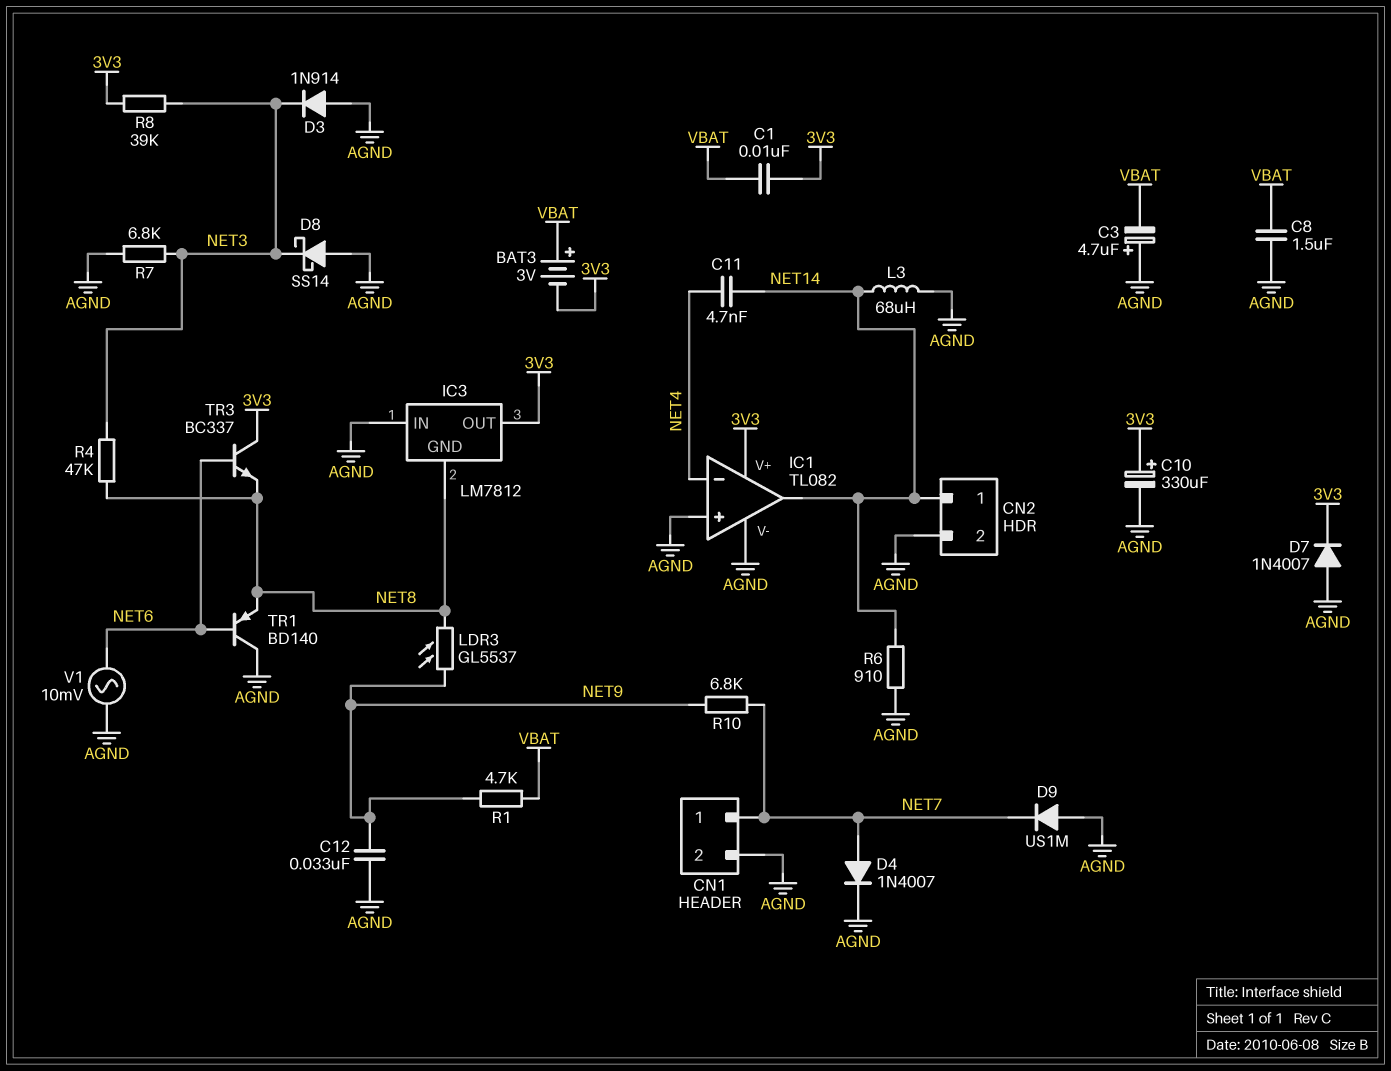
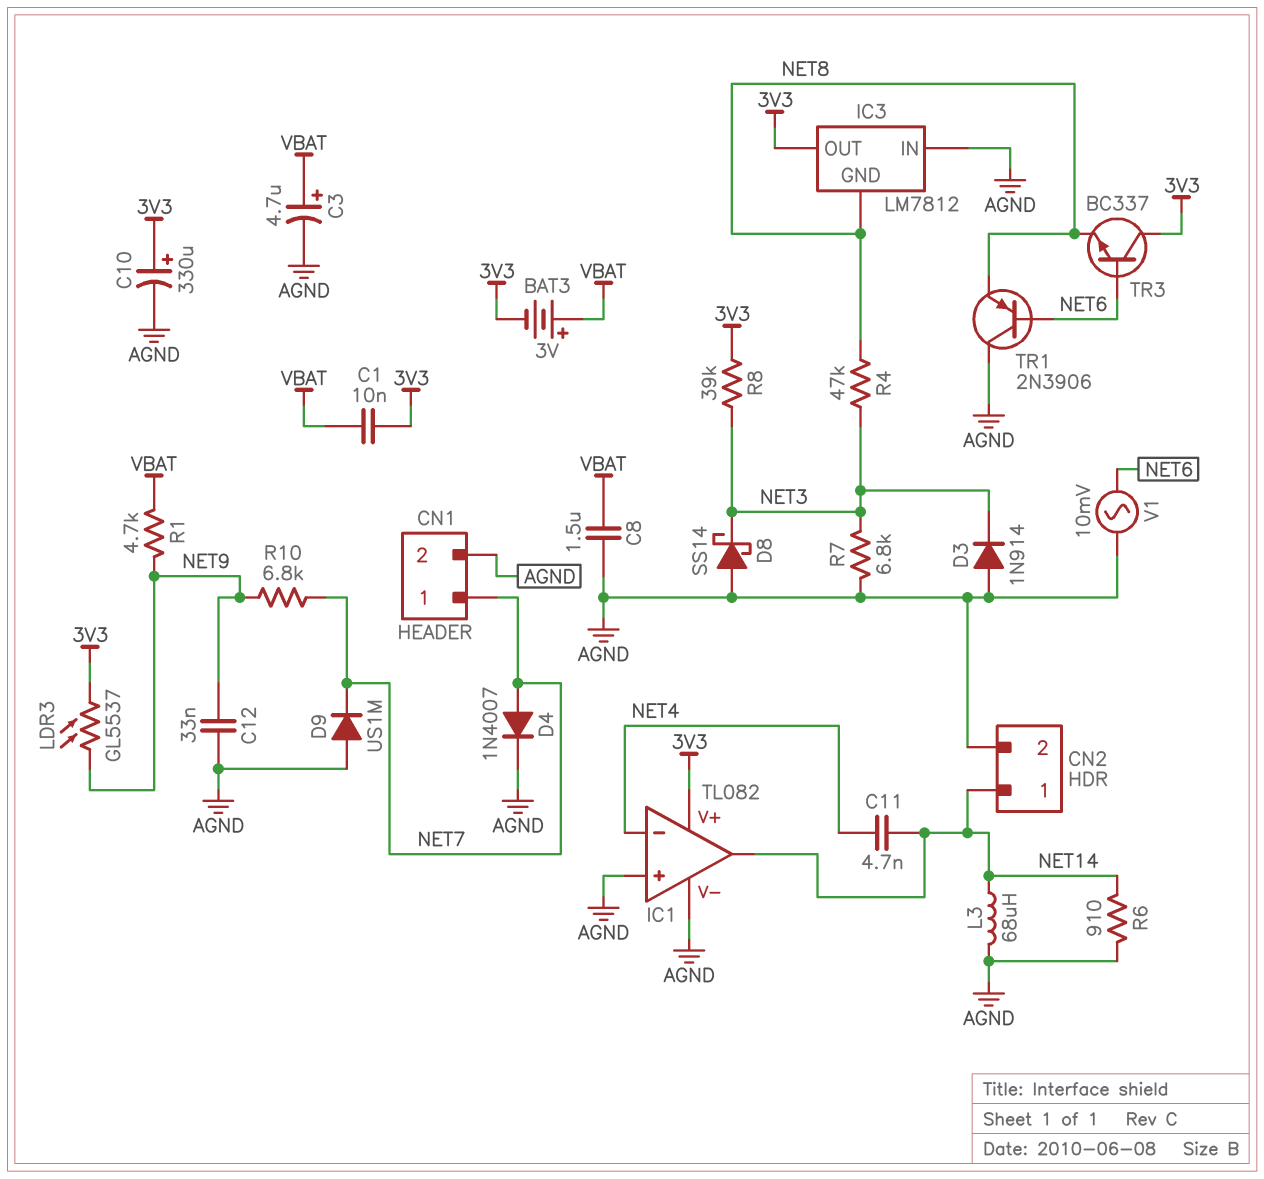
C3: 4.7uF (plus AGND, minus VBAT) -> 4.7uF (plus VBAT, minus AGND)
D7: diode 1N4007 (A AGND, K 3V3) -> none
LDR3: GL5537 (NET8, NET9) -> GL5537 (3V3, NET9)
TR1: PNP BD140 (B NET6, C AGND, E NET8) -> PNP 2N3906 (B NET6, C AGND, E NET8)

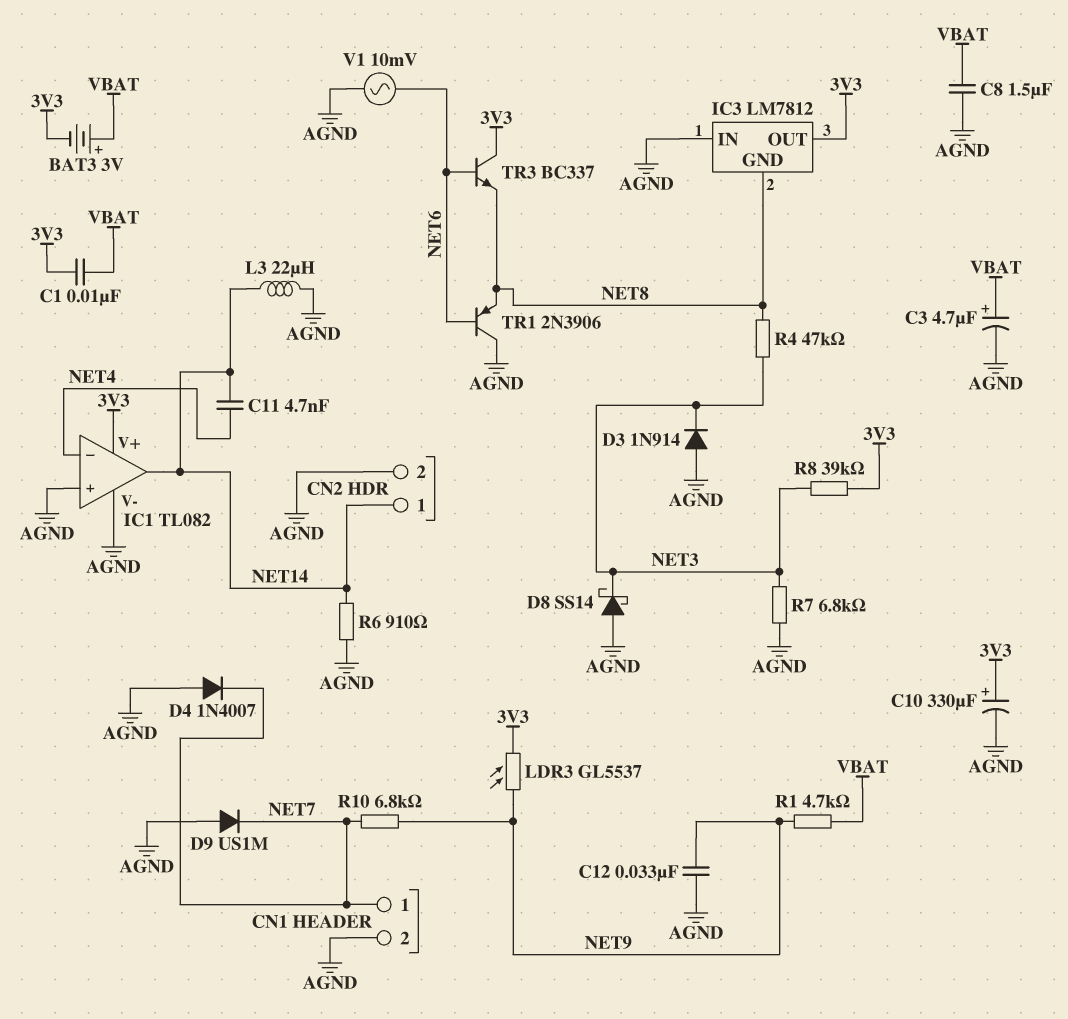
D4: diode 1N4007 (A NET7, K AGND) -> diode 1N4007 (A AGND, K NET7)
L3: 68uH (AGND, NET14) -> 22uH (AGND, NET14)

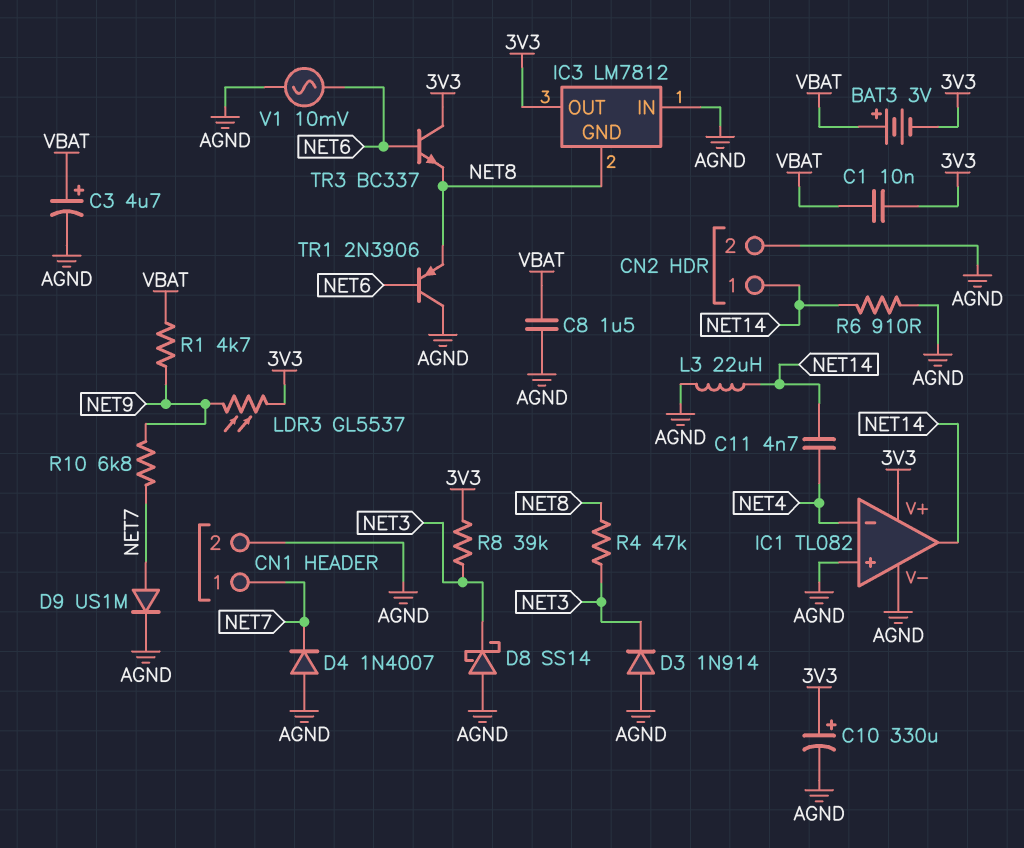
C12: 33nF (AGND, NET9) -> none
D9: diode US1M (A AGND, K NET7) -> diode US1M (A NET7, K AGND)
R7: 6.8k (AGND, NET3) -> none

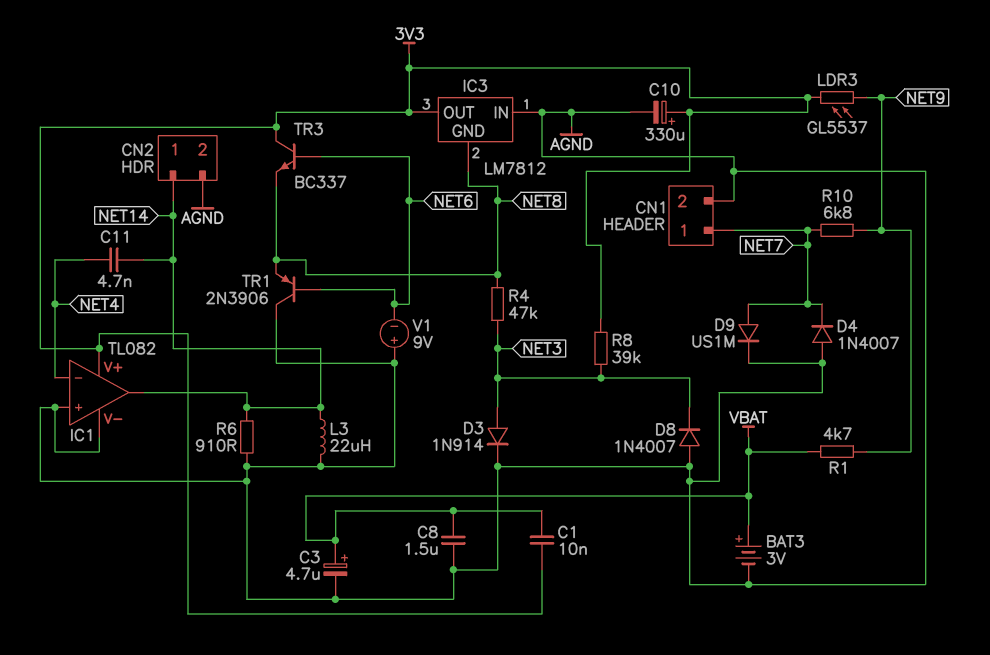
BAT3: 3V (plus VBAT, minus 3V3) -> 3V (plus VBAT, minus AGND)
D3: diode 1N914 (A AGND, K NET3) -> diode 1N914 (A NET3, K AGND)
D8: schottky SS14 (A AGND, K NET3) -> diode 1N4007 (A AGND, K NET3)
V1: AC 10mV (AGND, NET6) -> 9V (plus AGND, minus NET6)

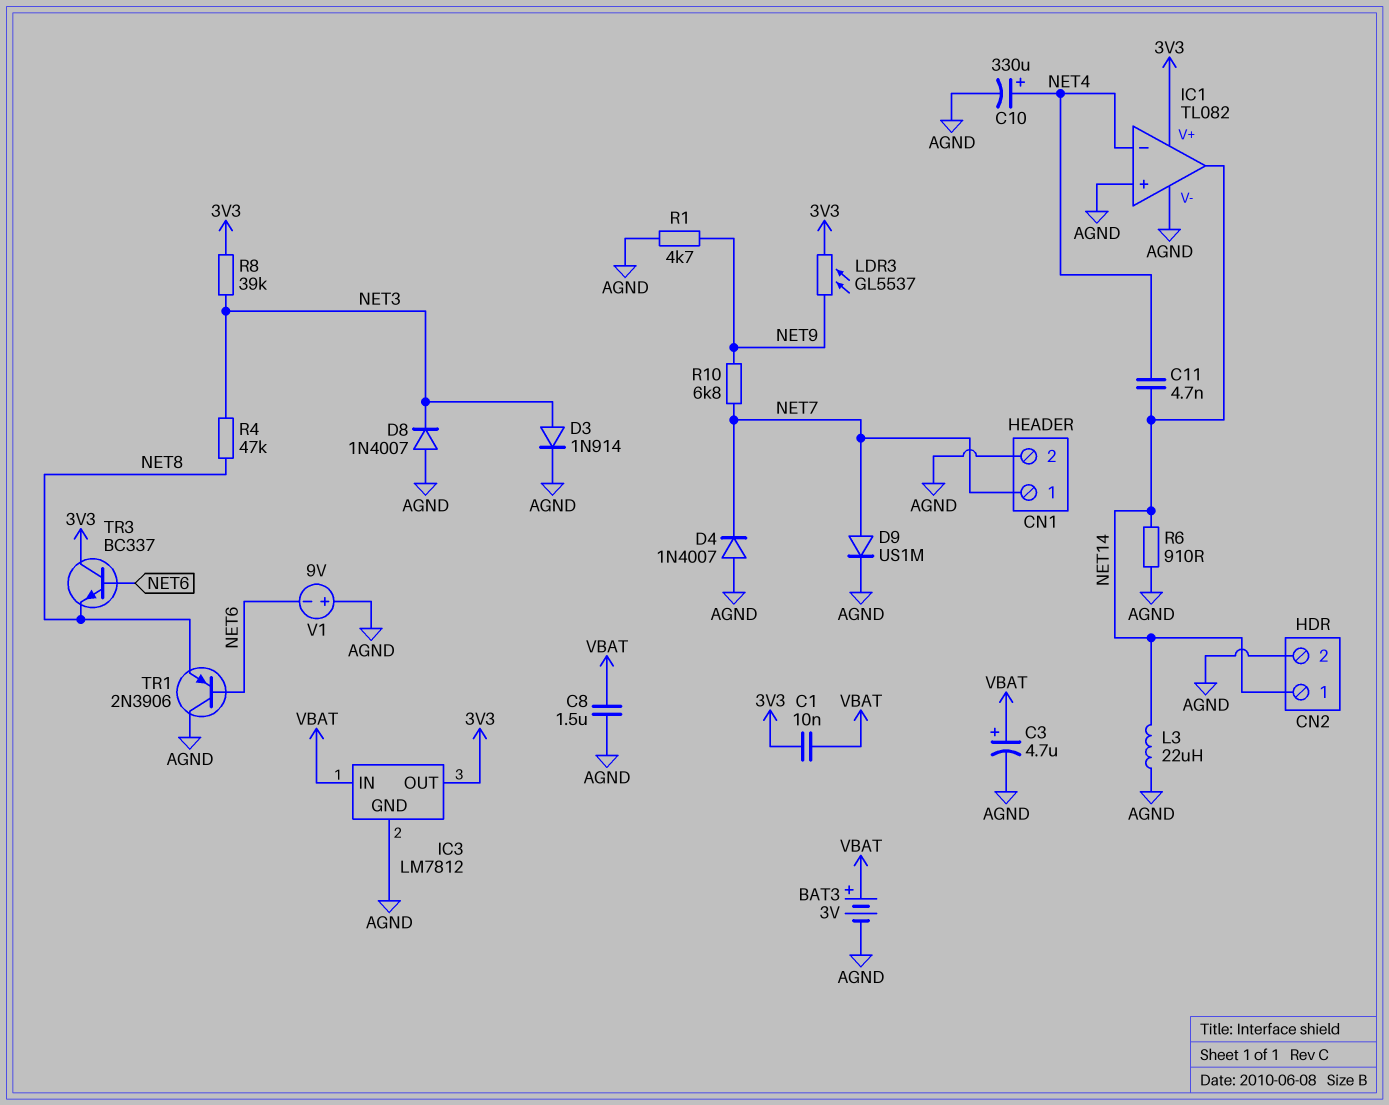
C10: 330uF (plus 3V3, minus AGND) -> 330uF (plus NET4, minus AGND)
IC3 pin GND: NET8 -> AGND
IC3 pin IN: AGND -> VBAT
R1: 4.7k (NET9, VBAT) -> 4.7k (AGND, NET9)

